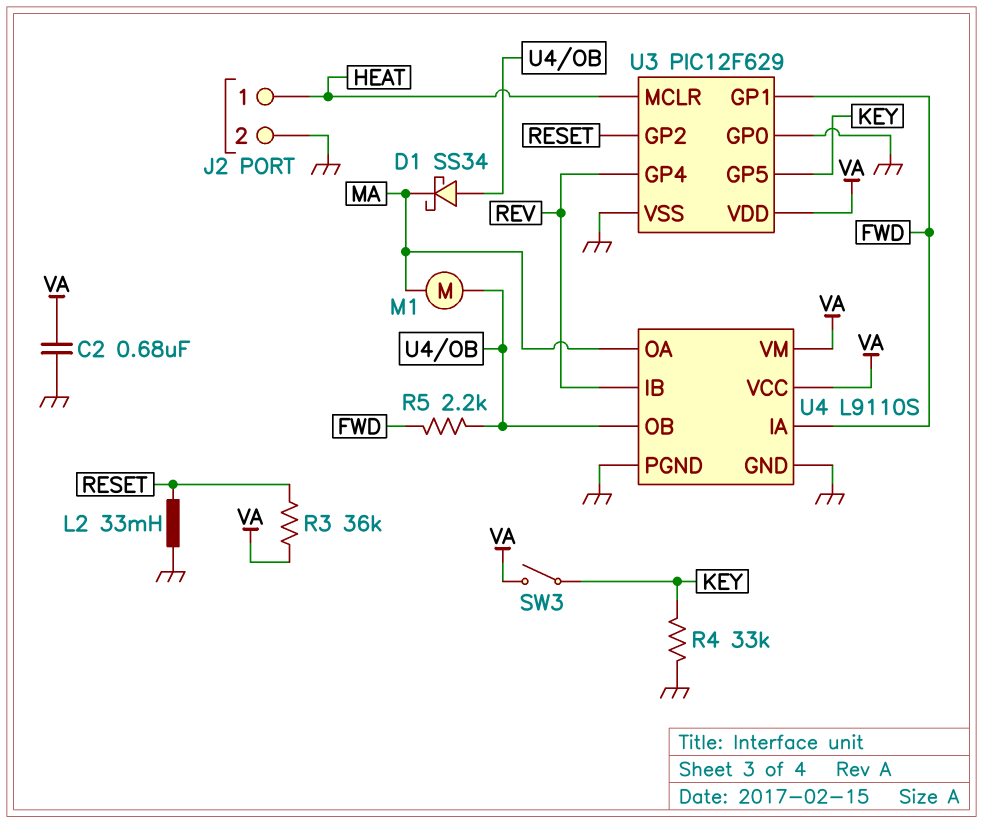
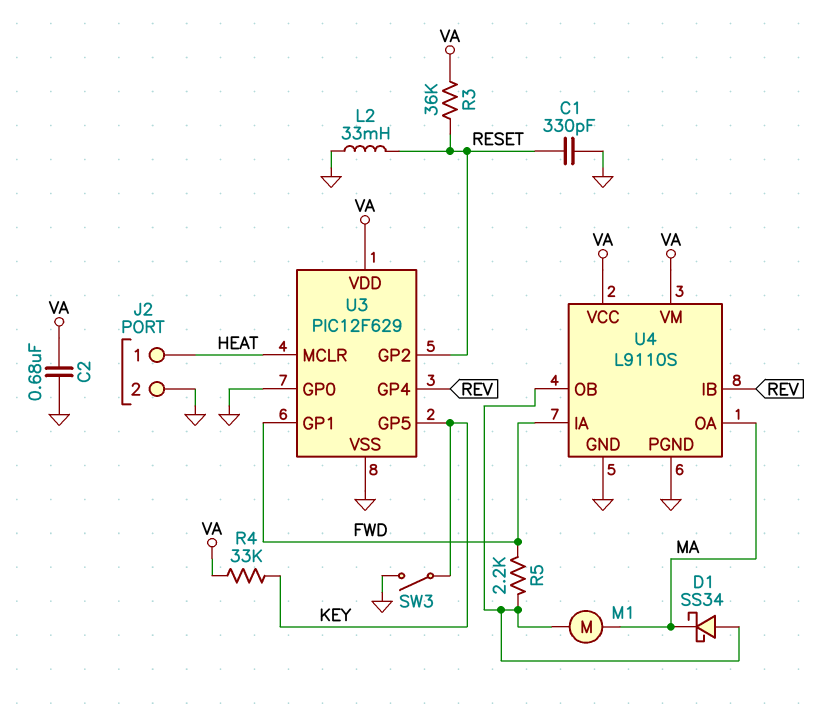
C1: none -> 330pF (GND, RESET)
R4: 33k (GND, KEY) -> 33k (KEY, VA)
SW3: switch (KEY, VA) -> switch (GND, KEY)

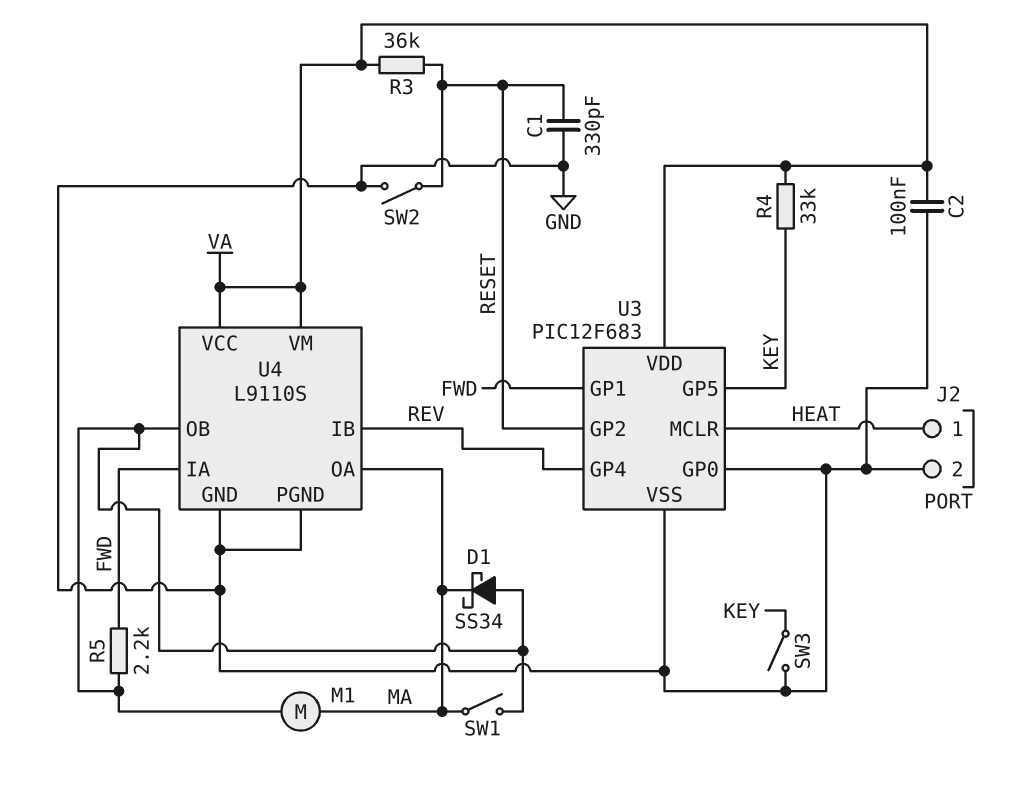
C2: 680nF (GND, VA) -> 100nF (GND, VA)
L2: 33mH (GND, RESET) -> none
SW1: none -> switch (MA, U4/OB)
SW2: none -> switch (GND, RESET)
U3: PIC12F629 -> PIC12F683

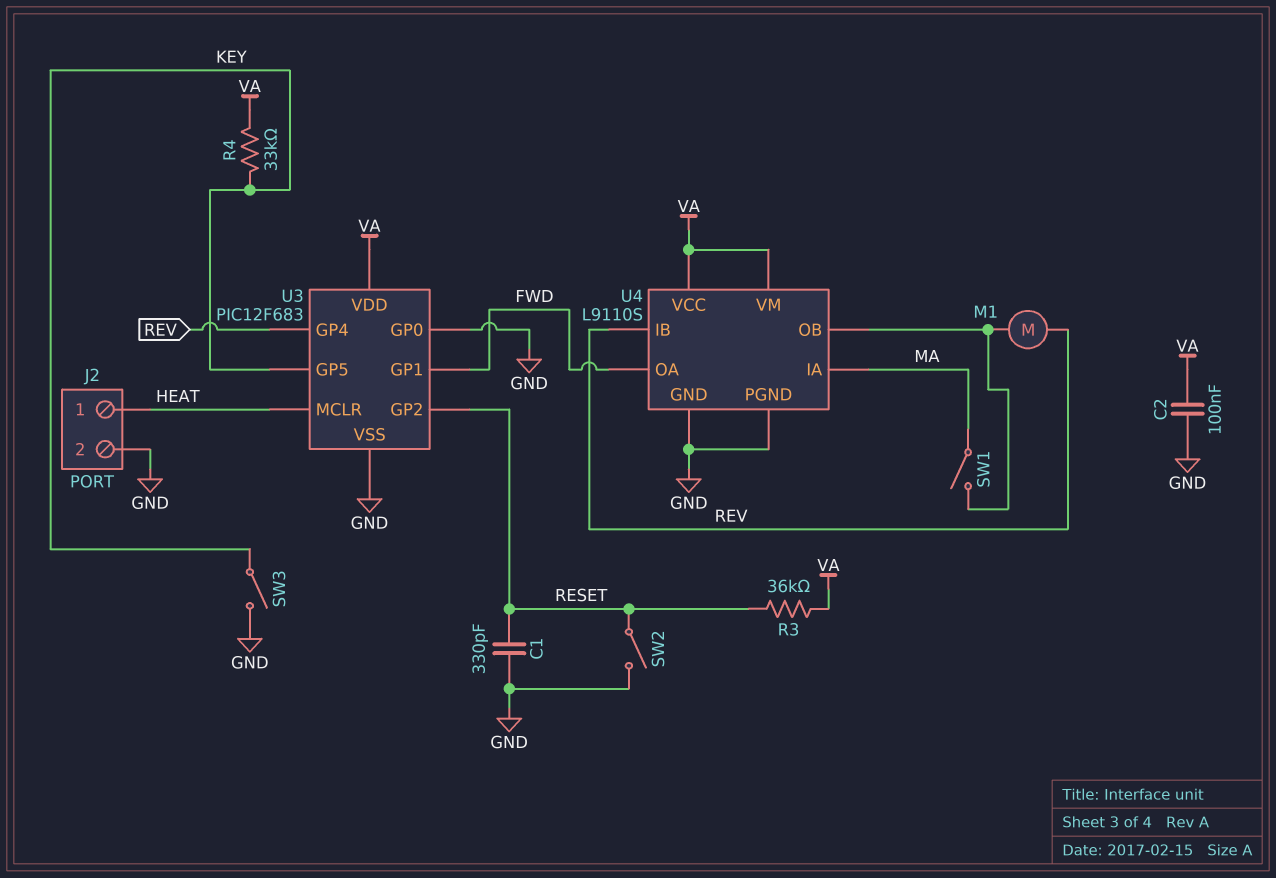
D1: schottky SS34 (A U4/OB, K MA) -> none
M1: motor (MA, U4/OB) -> motor (REV, U4/OB)
R5: 2.2k (FWD, U4/OB) -> none
U4 pin IA: FWD -> MA
U4 pin OA: MA -> FWD

